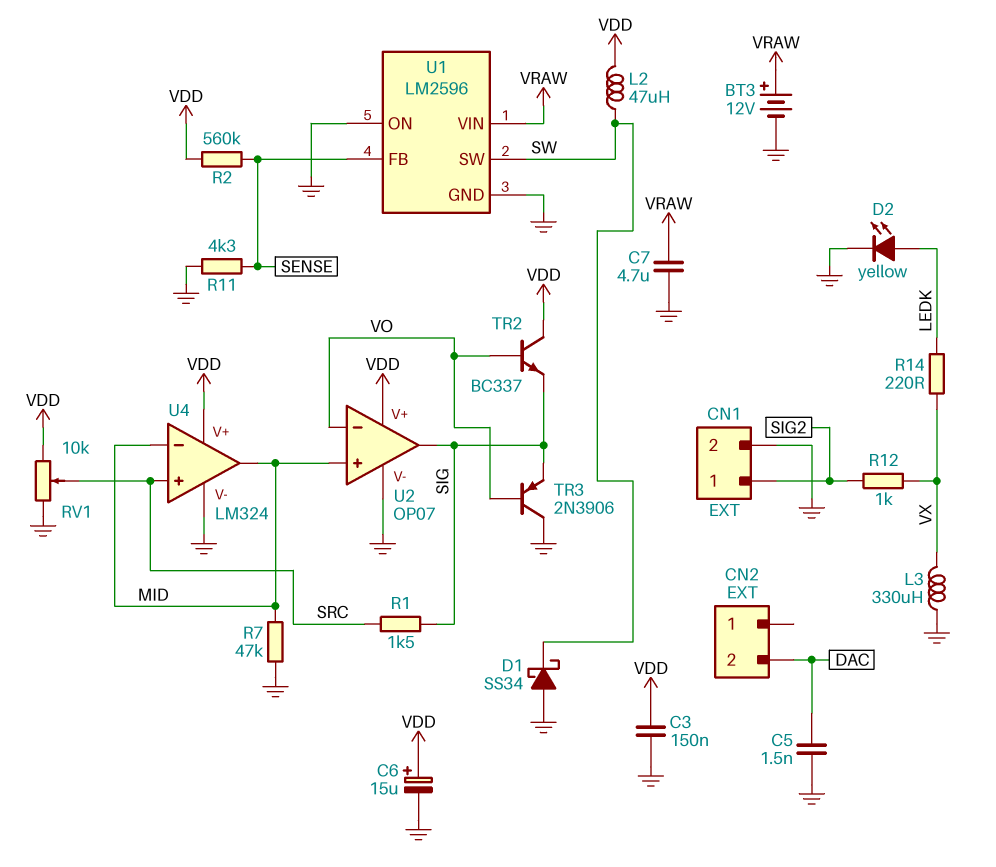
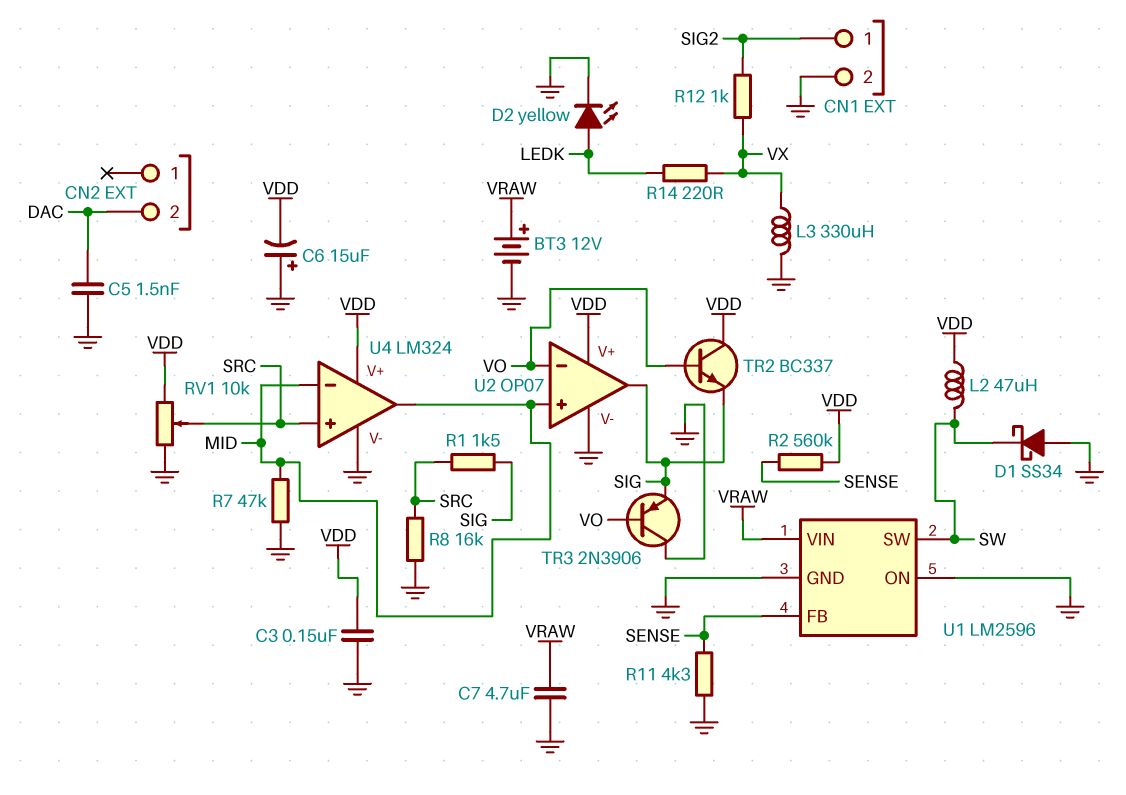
C6: 15uF (plus VDD, minus GND) -> 15uF (plus GND, minus VDD)
R8: none -> 16k (GND, SRC)

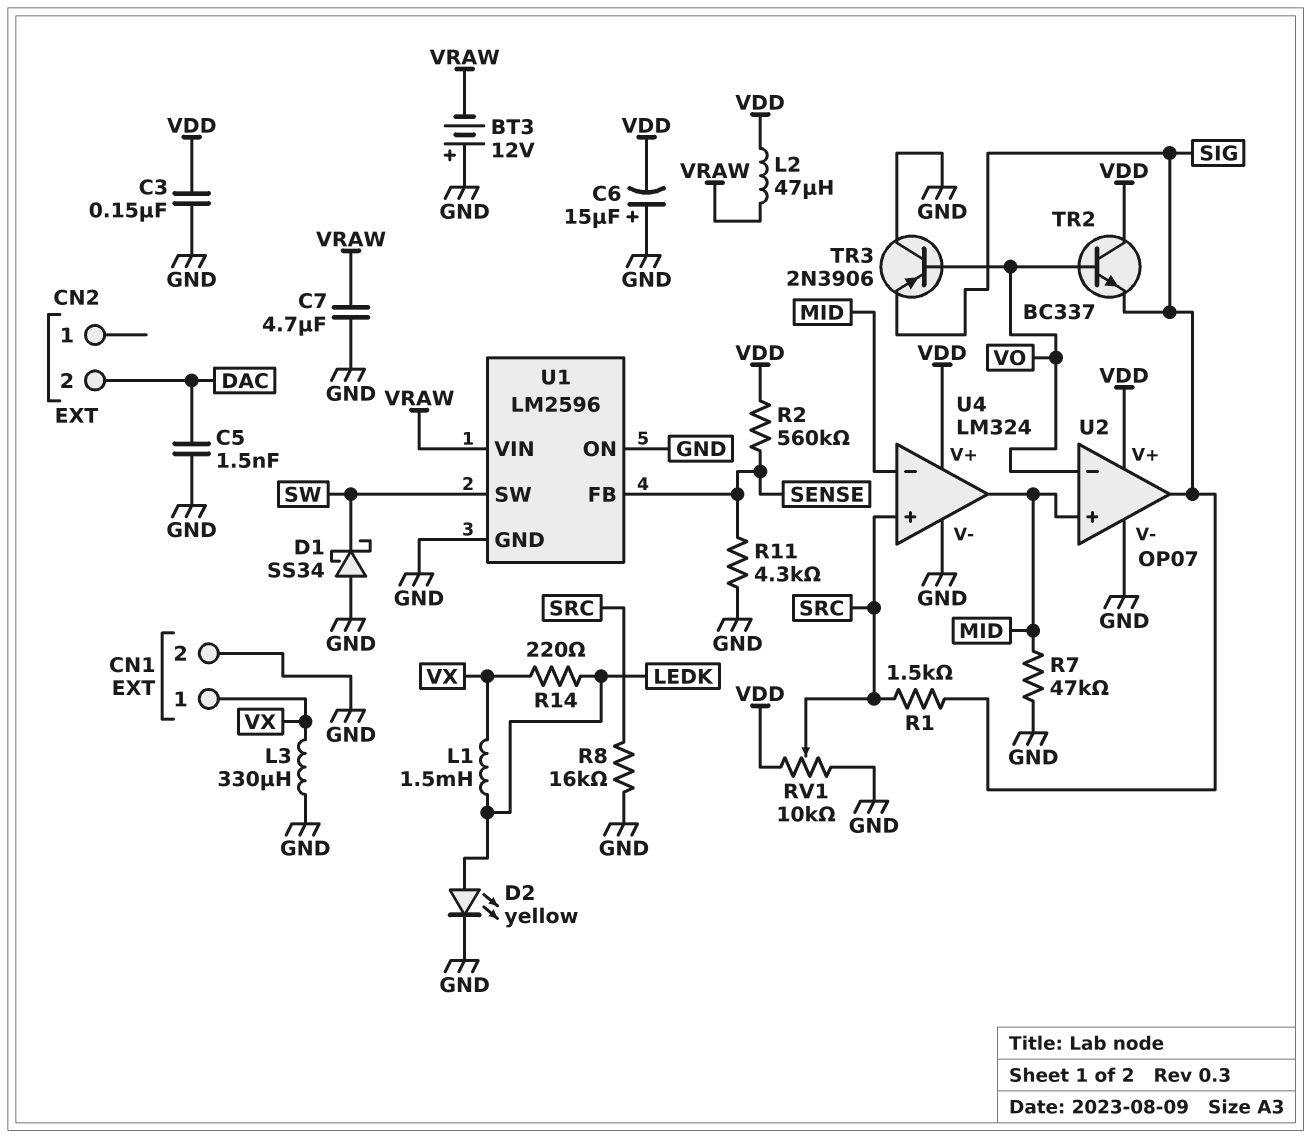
BT3: 12V (plus VRAW, minus GND) -> 12V (plus GND, minus VRAW)
CN1 pin 1: SIG2 -> VX
L1: none -> 1.5mH (LEDK, VX)
L2: 47uH (SW, VDD) -> 47uH (VDD, VRAW)
R12: 1k (SIG2, VX) -> none

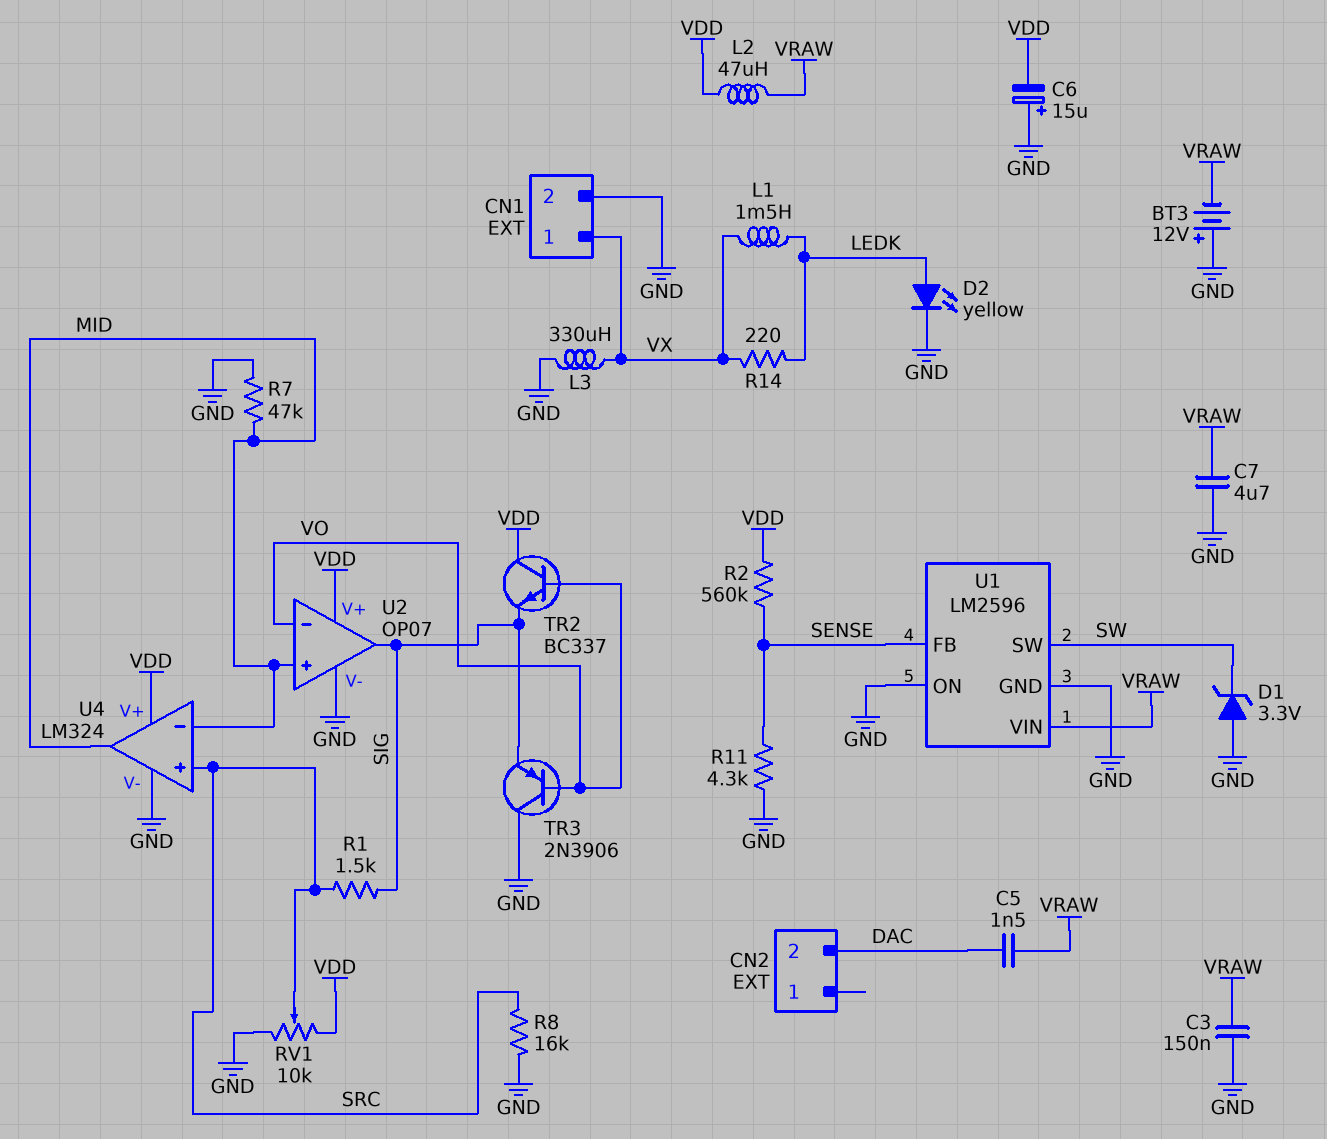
C3: 150nF (GND, VDD) -> 150nF (GND, VRAW)
C5: 1.5nF (DAC, GND) -> 1.5nF (DAC, VRAW)
D1: schottky SS34 (A GND, K SW) -> zener 3.3V (A GND, K SW)

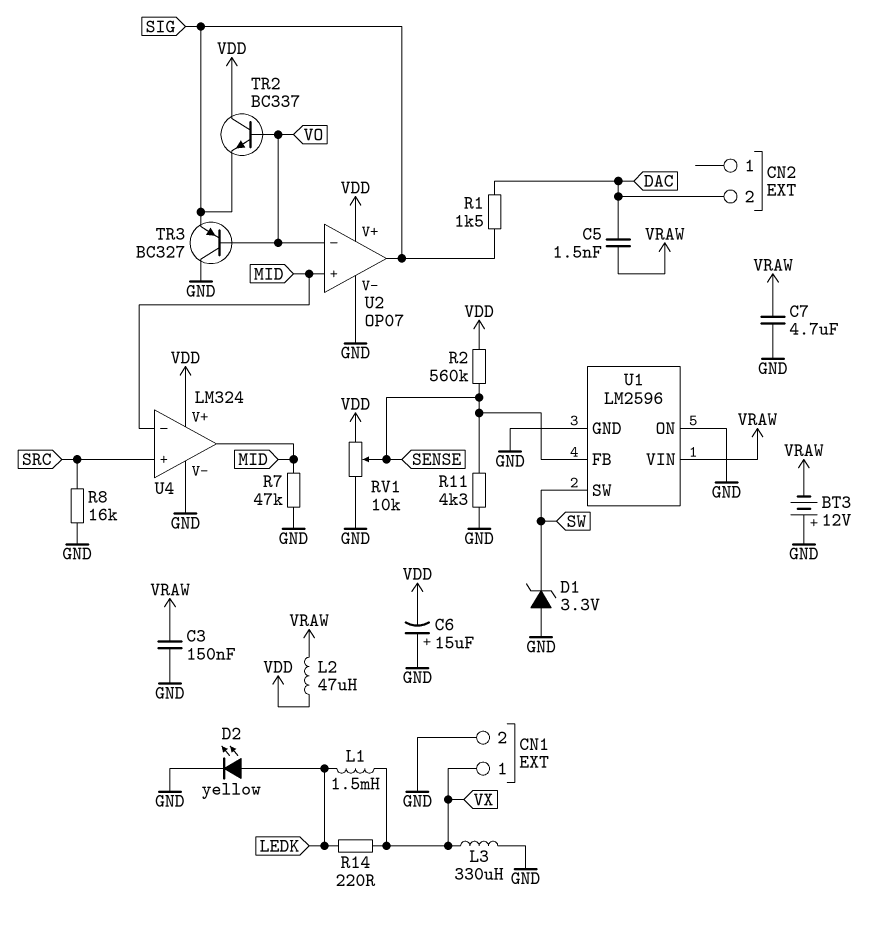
R1: 1.5k (SIG, SRC) -> 1.5k (DAC, SIG)
RV1: 10k (GND, VDD, wiper SRC) -> 10k (GND, VDD, wiper SENSE)
TR3: PNP 2N3906 (B VO, C GND, E SIG) -> PNP BC327 (B VO, C GND, E SIG)

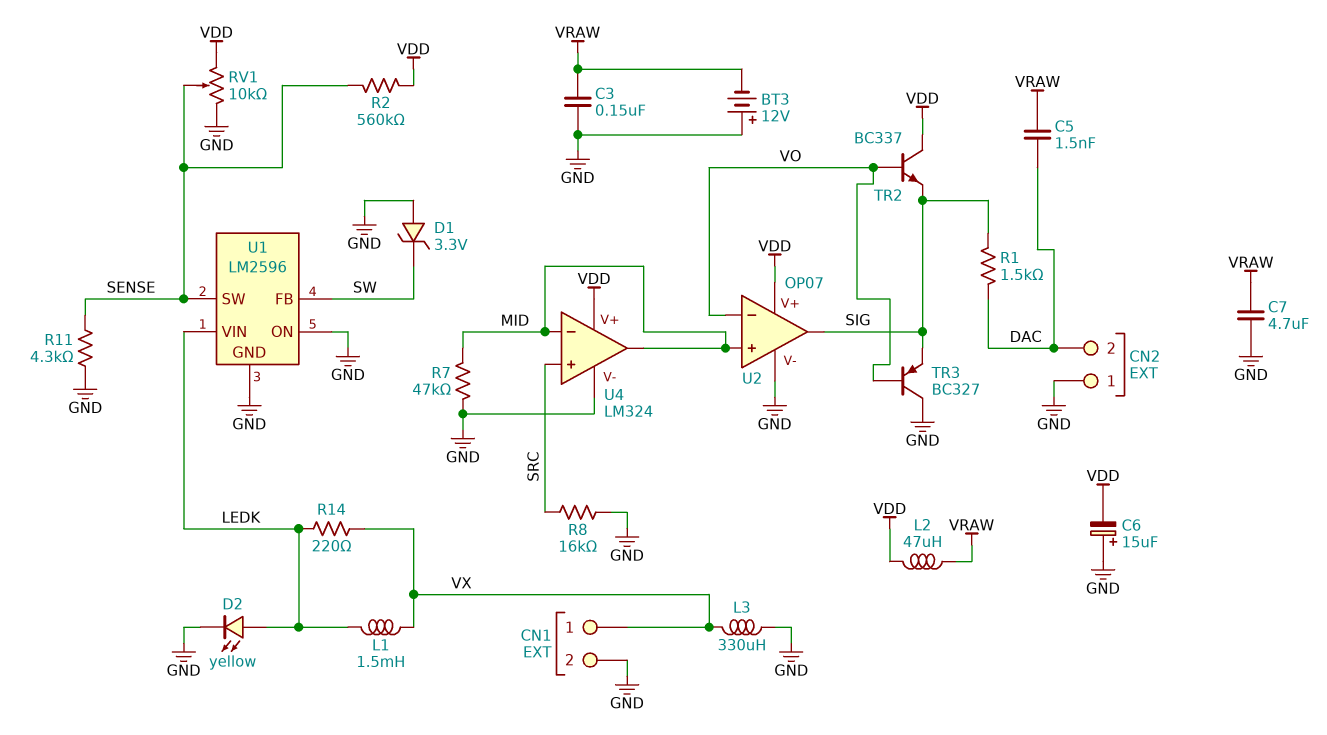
CN2 pin 1: none -> GND
U1 pin FB: SENSE -> SW
U1 pin SW: SW -> SENSE
U1 pin VIN: VRAW -> LEDK

